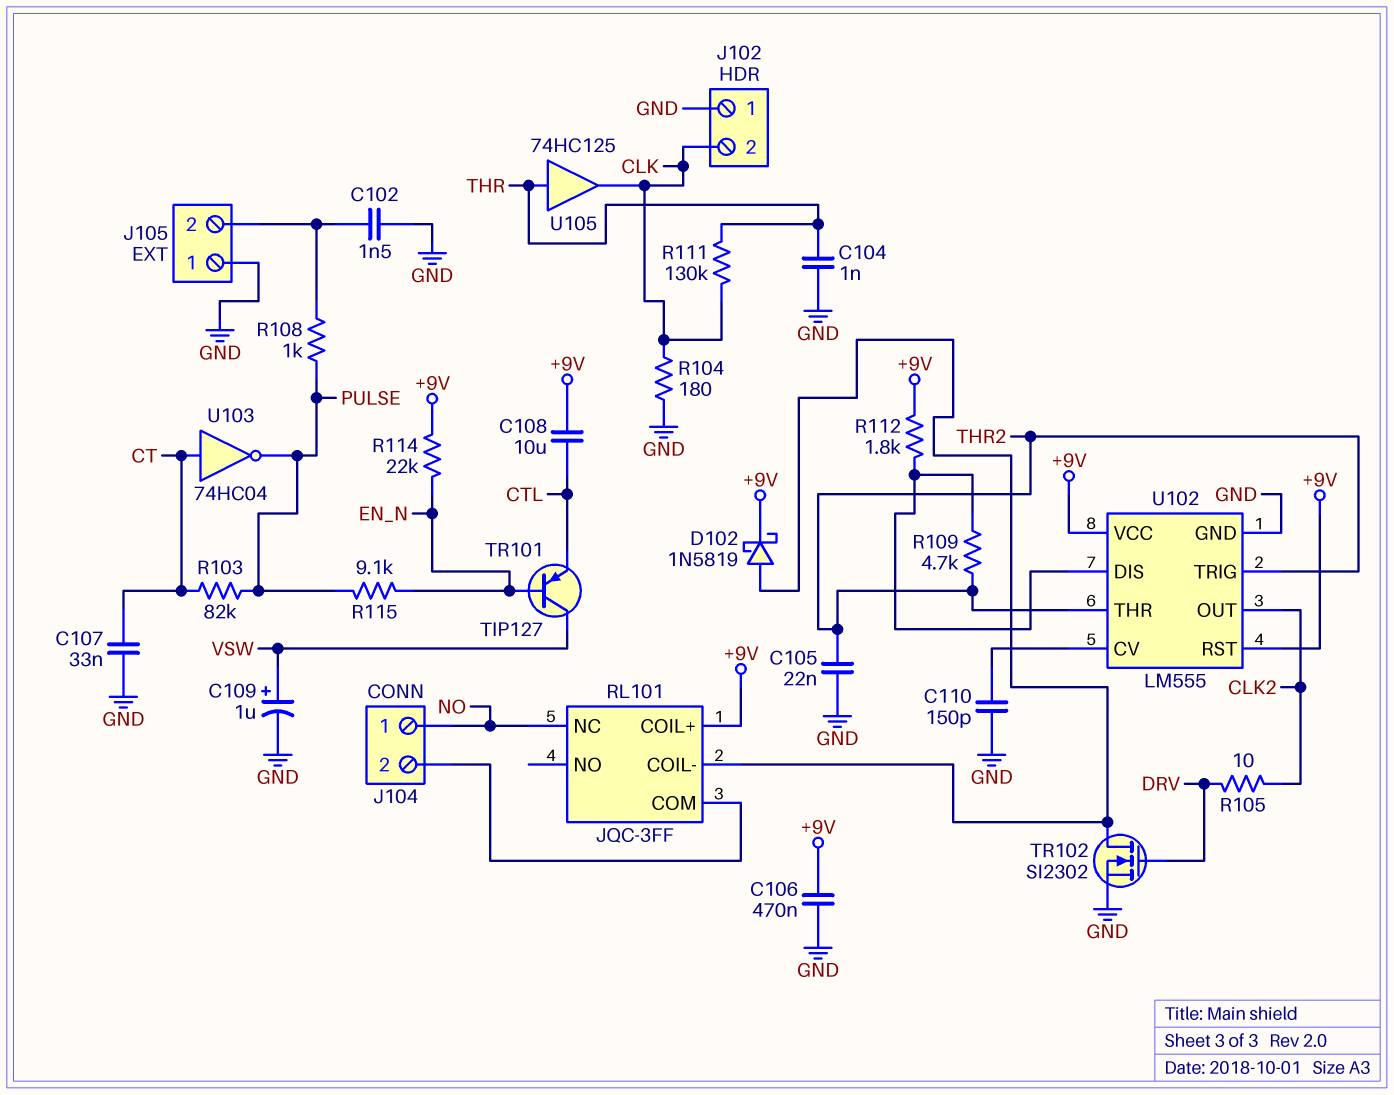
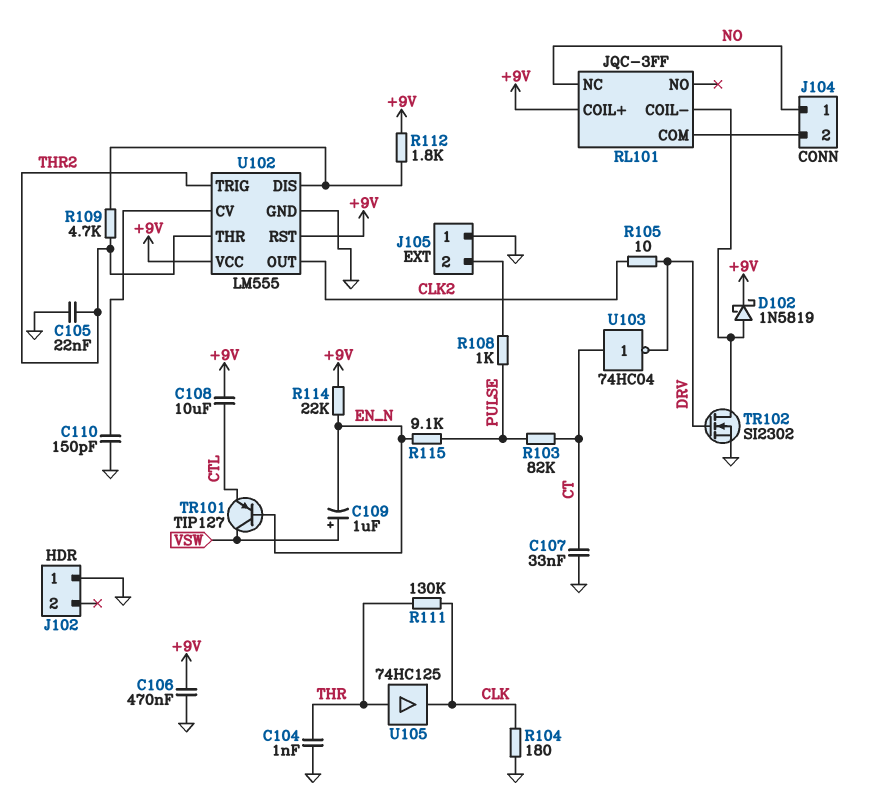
C102: 1.5nF (GND, J105/2) -> none
C109: 1uF (plus VSW, minus GND) -> 1uF (plus VSW, minus EN_N)
J102 pin 2: CLK -> none
U103: NOT 74HC04 (in CT, out PULSE) -> NOT 74HC04 (in CT, out DRV)

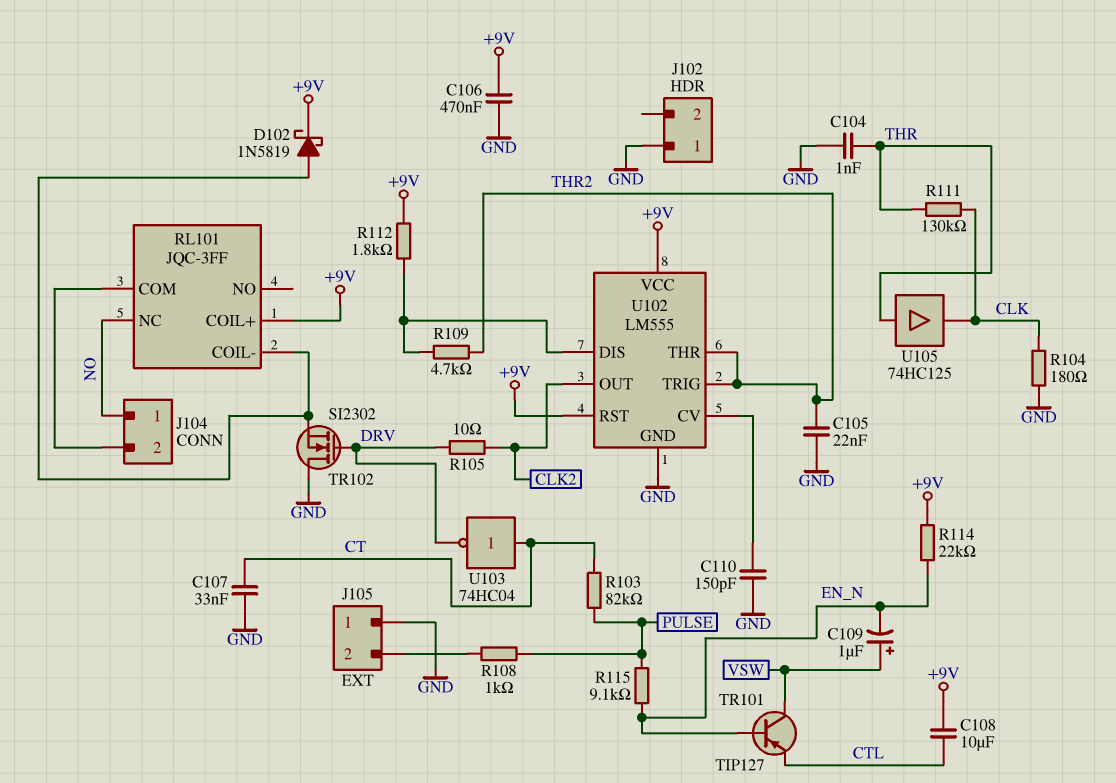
TR102: NMOS SI2302 (G DRV, D RL101/COIL-, S GND) -> NMOS SI2302 (G DRV, D GND, S RL101/COIL-)

